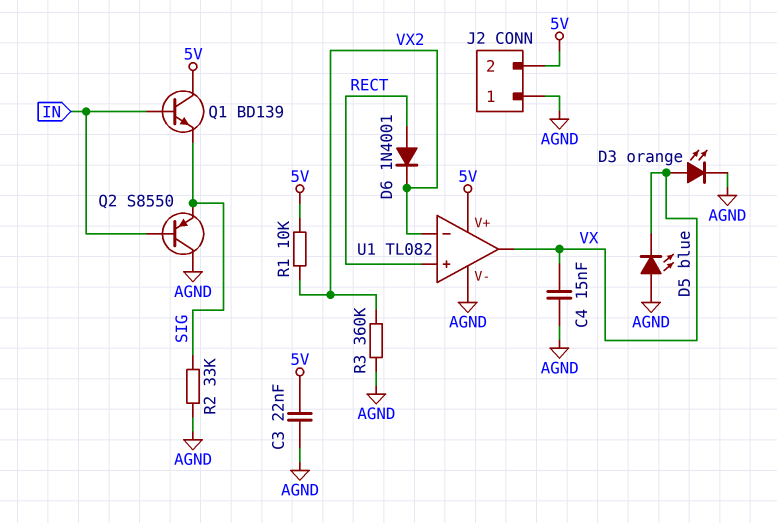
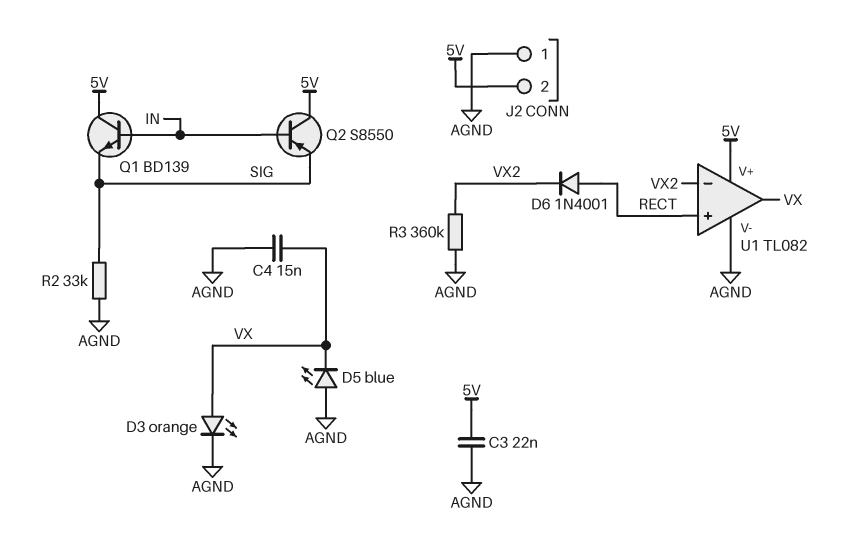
Q2: PNP S8550 (B IN, C AGND, E SIG) -> PNP S8550 (B IN, C 5V, E SIG)
R1: 10k (5V, VX2) -> none

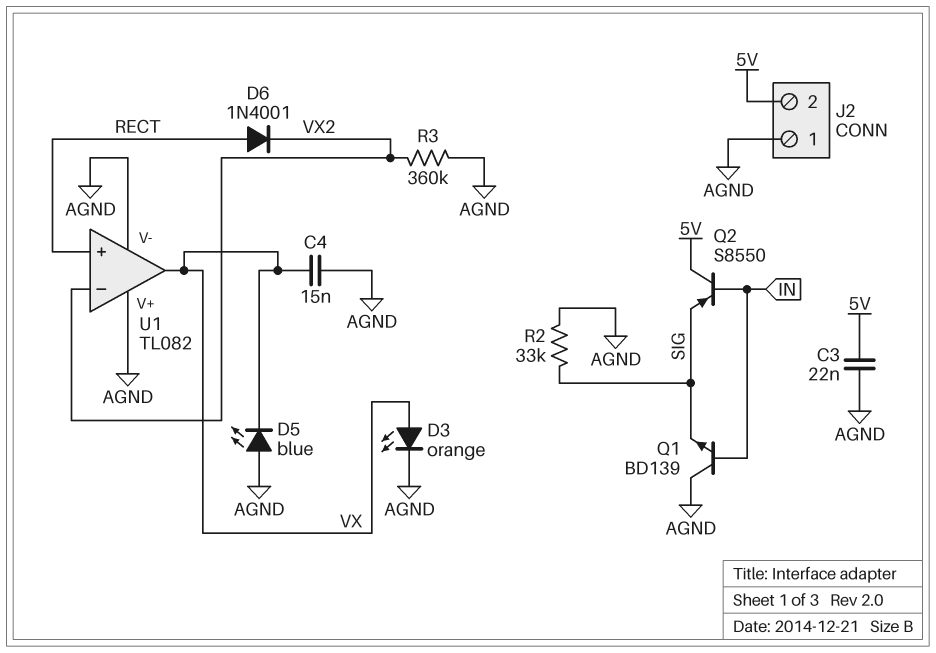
Q1: NPN BD139 (B IN, C 5V, E SIG) -> NPN BD139 (B IN, C AGND, E SIG)
U1 pin V+: 5V -> AGND

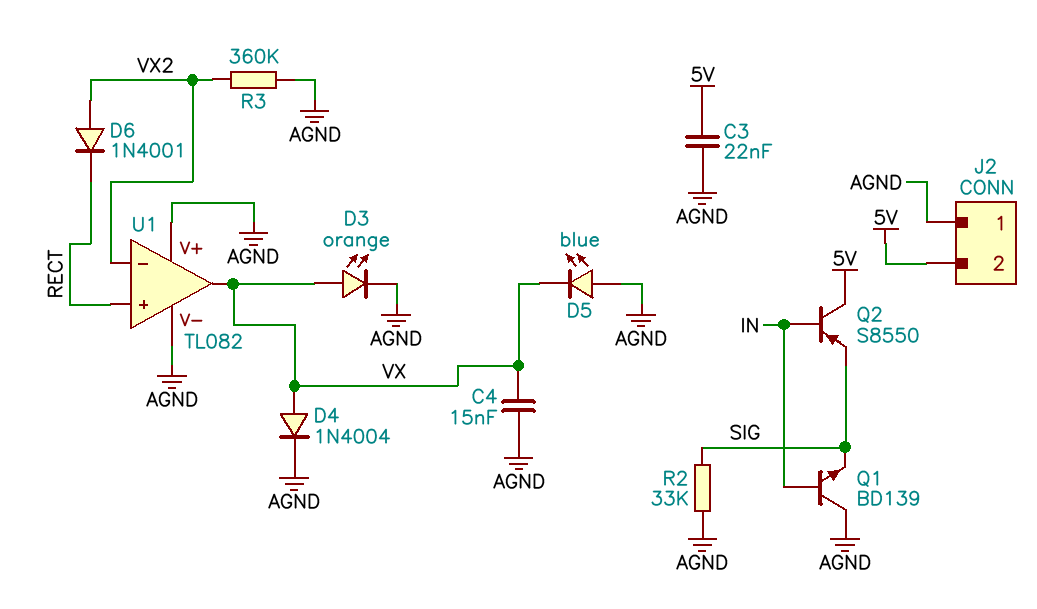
D4: none -> diode 1N4004 (A VX, K AGND)
D6: diode 1N4001 (A RECT, K VX2) -> diode 1N4001 (A VX2, K RECT)

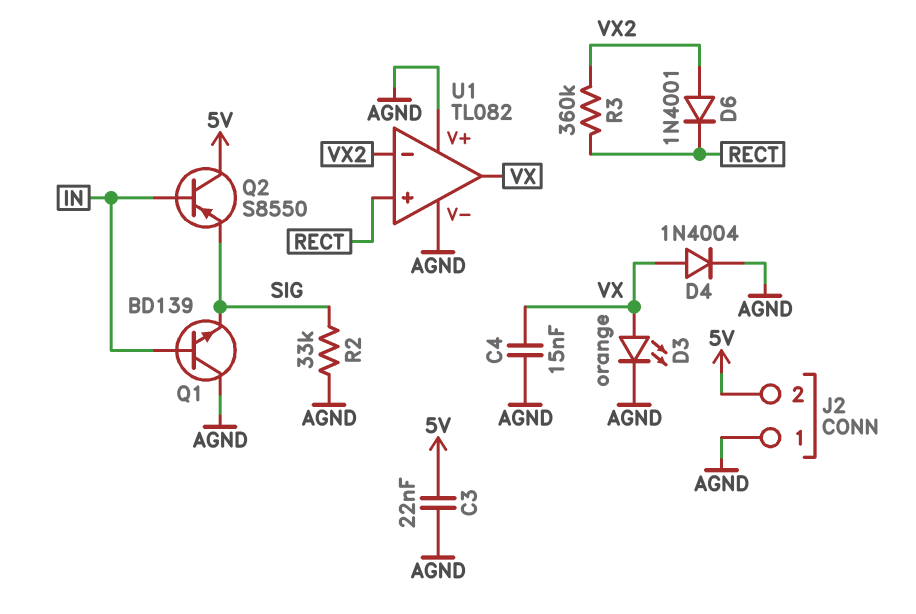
D5: LED blue (A AGND, K VX) -> none
R3: 360k (AGND, VX2) -> 360k (RECT, VX2)

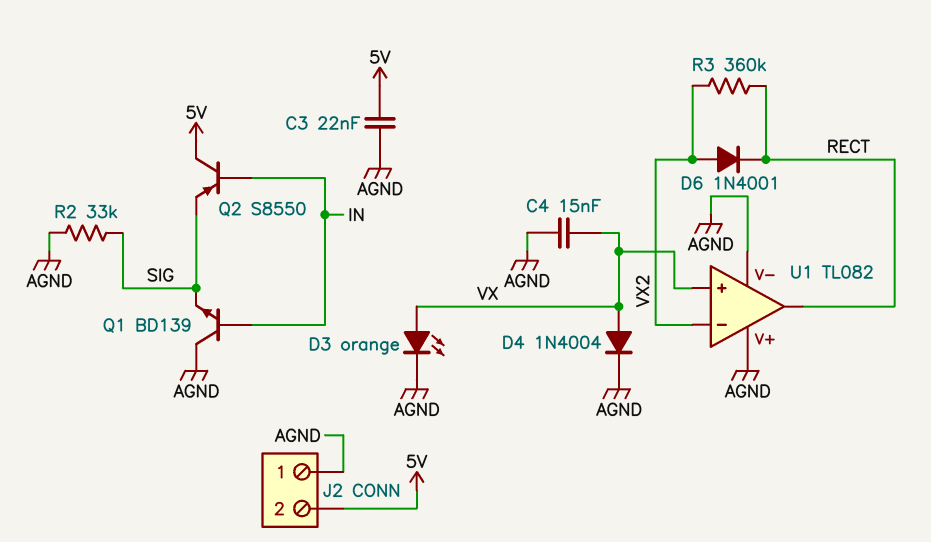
U1 pin in+: RECT -> VX
U1 pin out: VX -> RECT

